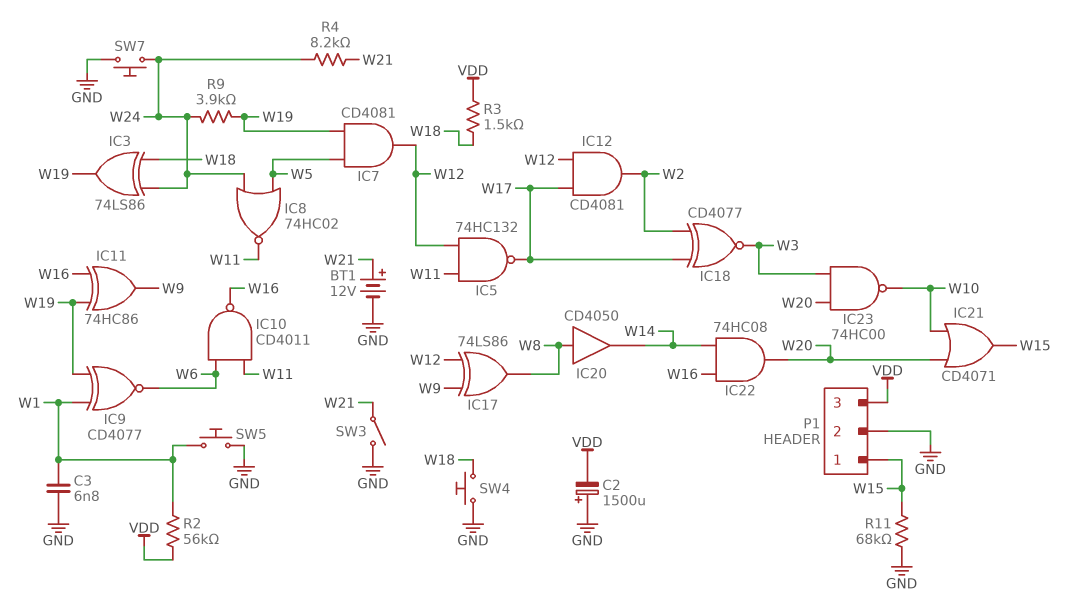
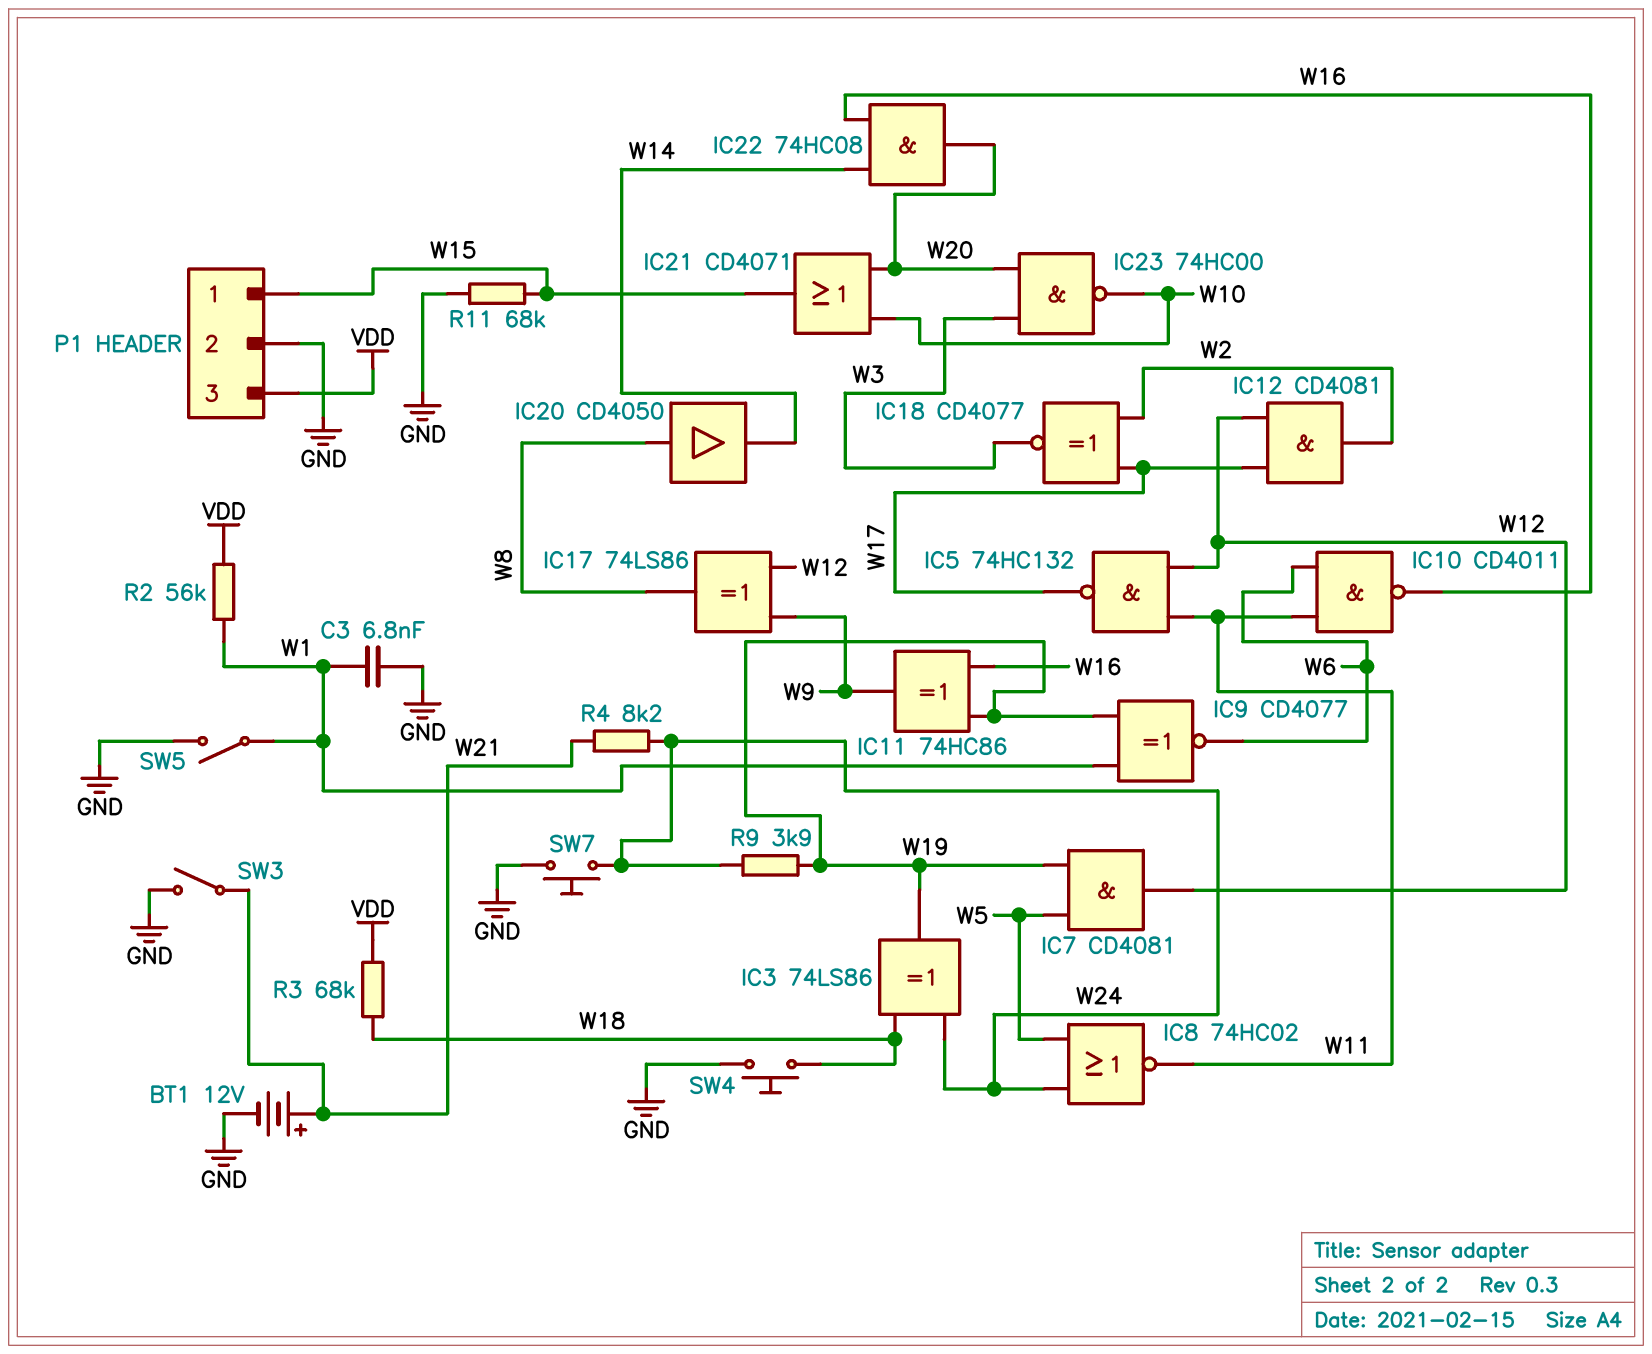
C2: 1500uF (plus GND, minus VDD) -> none
R3: 1.5k (VDD, W18) -> 68k (VDD, W18)
SW5: button (GND, W1) -> switch (GND, W1)

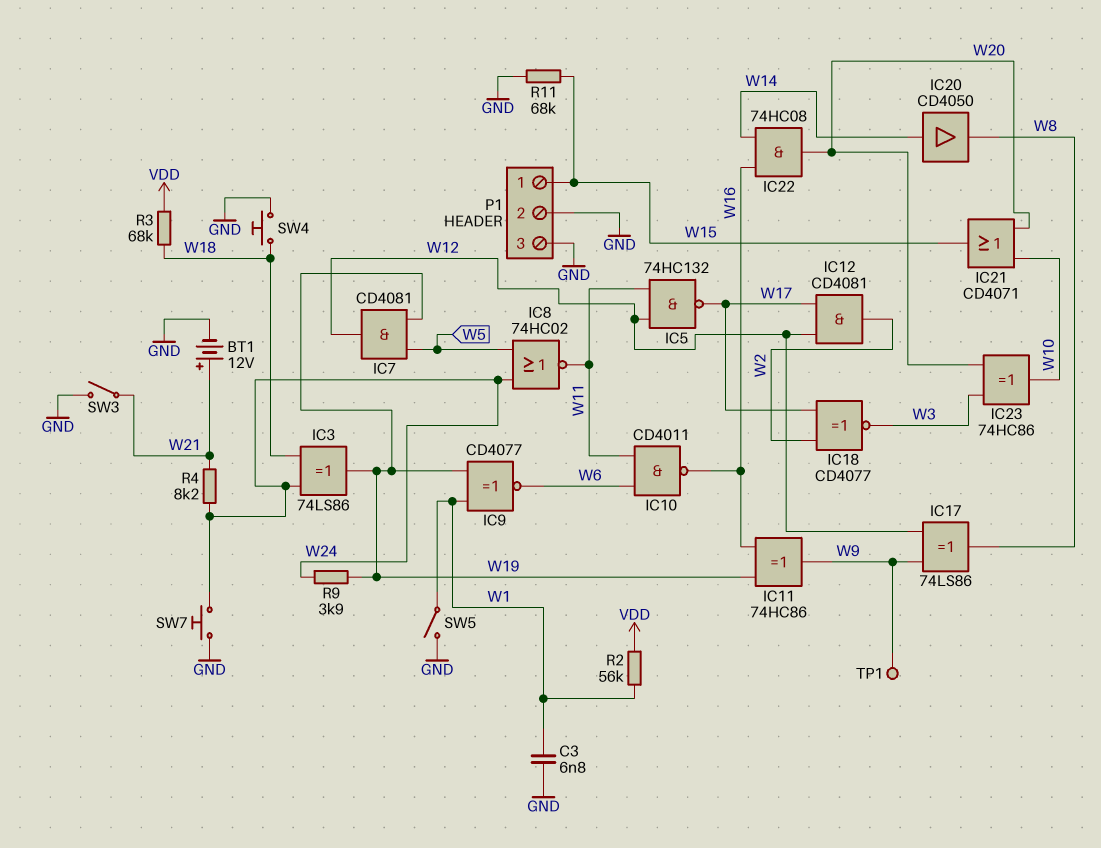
IC20: buffer CD4050 (in W8, out W14) -> buffer CD4050 (in W14, out W8)
IC23: NAND 74HC00 (in W3, in W20, out W10) -> XOR 74HC86 (in W3, in W20, out W10)
P1 pin 3: VDD -> GND
TP1: none -> test point (W9)

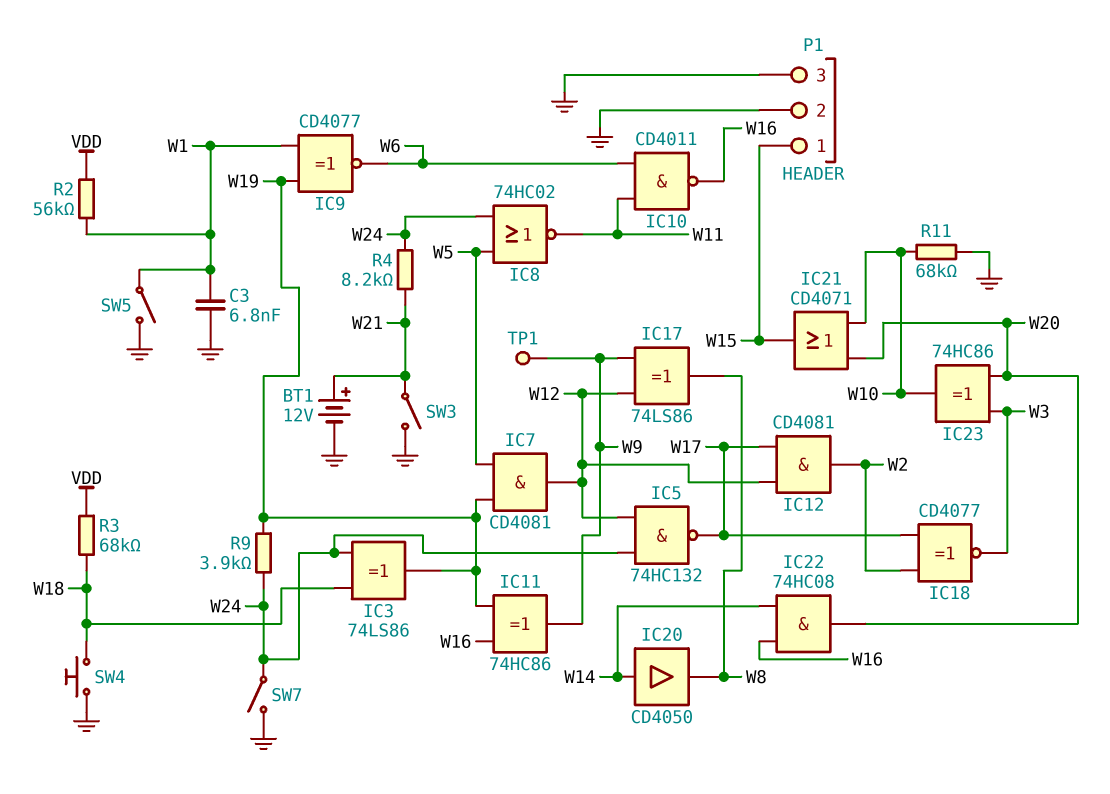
IC5: NAND 74HC132 (in W11, in W12, out W17) -> NAND 74HC132 (in W12, in W24, out W17)
R11: 68k (GND, W15) -> 68k (GND, W10)
SW7: button (GND, W24) -> switch (GND, W24)

